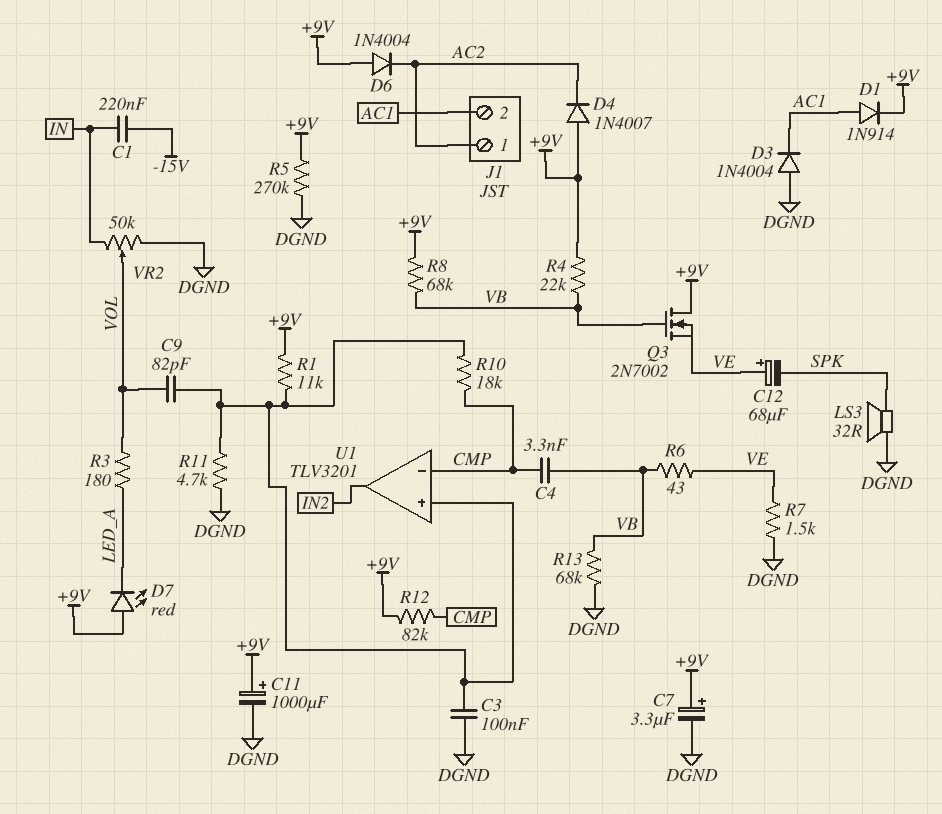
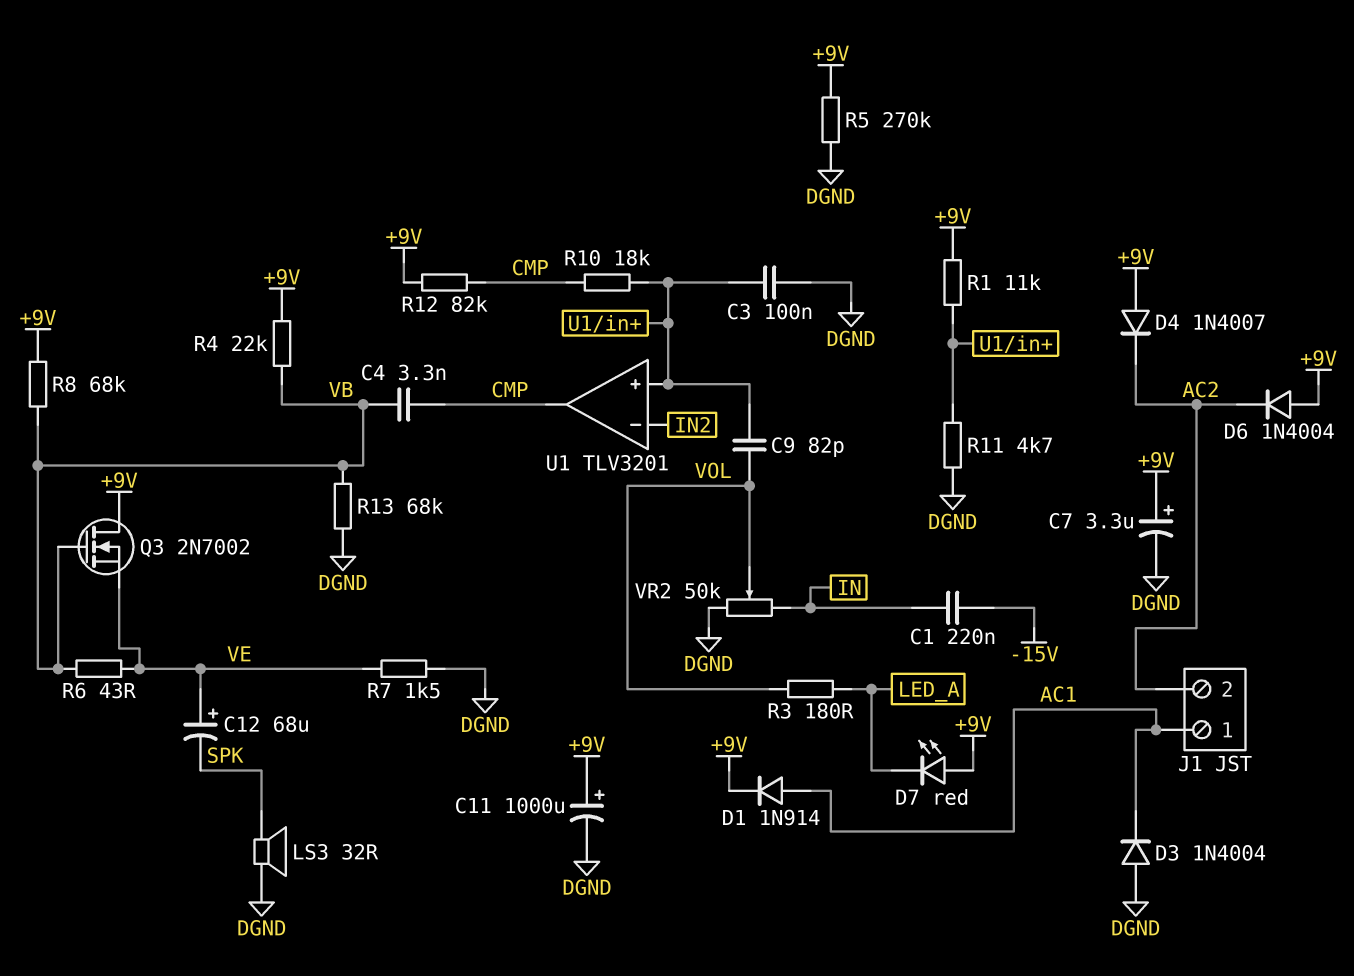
J1 pin 1: AC2 -> AC1
J1 pin 2: AC1 -> AC2
U1 pin in-: CMP -> IN2
U1 pin out: IN2 -> CMP

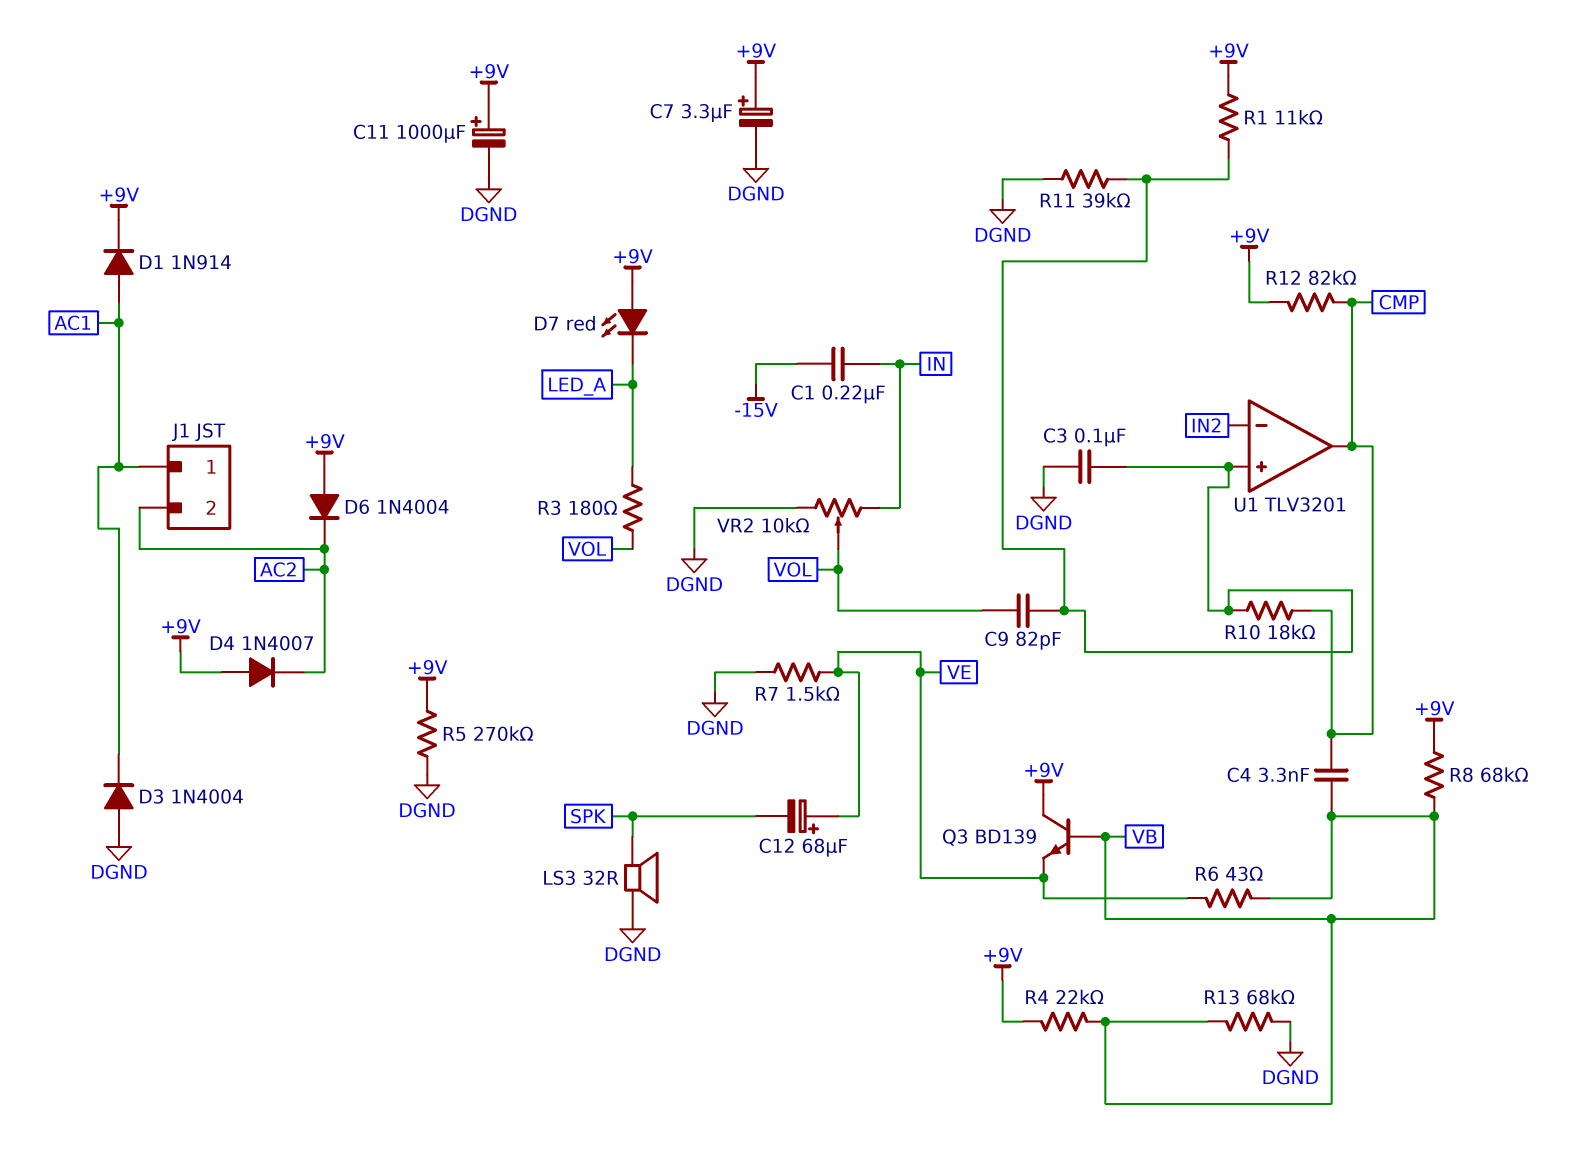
Q3: NMOS 2N7002 (G VB, D +9V, S VE) -> NPN BD139 (B VB, C +9V, E VE)
R11: 4.7k (DGND, U1/in+) -> 39k (DGND, U1/in+)
VR2: 50k (DGND, IN, wiper VOL) -> 10k (DGND, IN, wiper VOL)

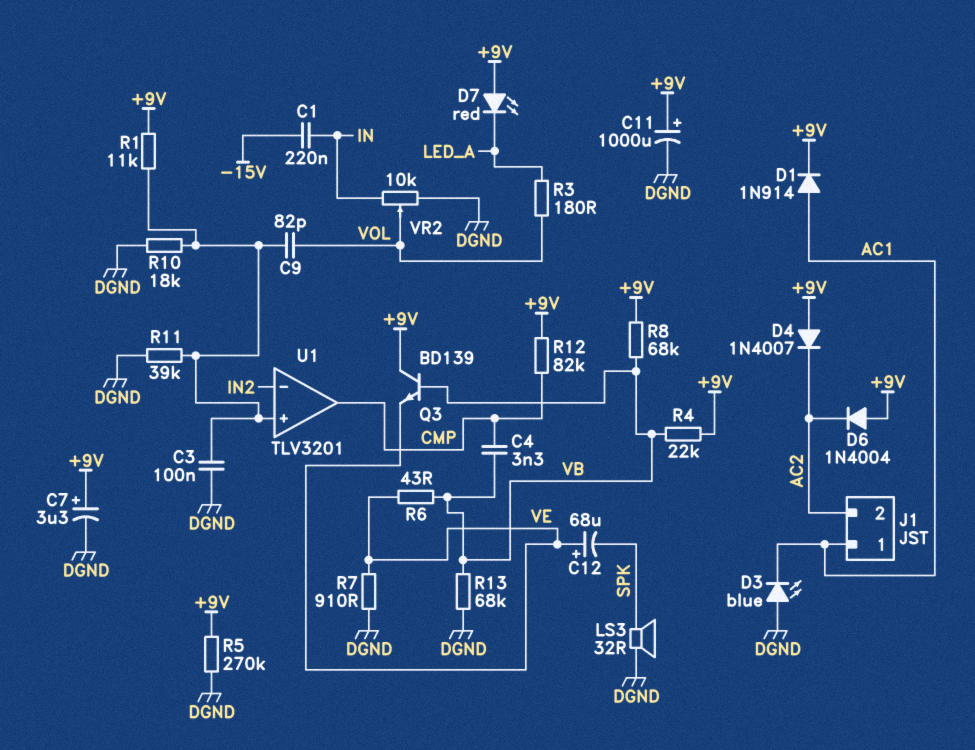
D3: diode 1N4004 (A DGND, K AC1) -> LED blue (A DGND, K AC1)
R7: 1.5k (DGND, VE) -> 910 (DGND, VE)
R10: 18k (CMP, U1/in+) -> 18k (DGND, U1/in+)

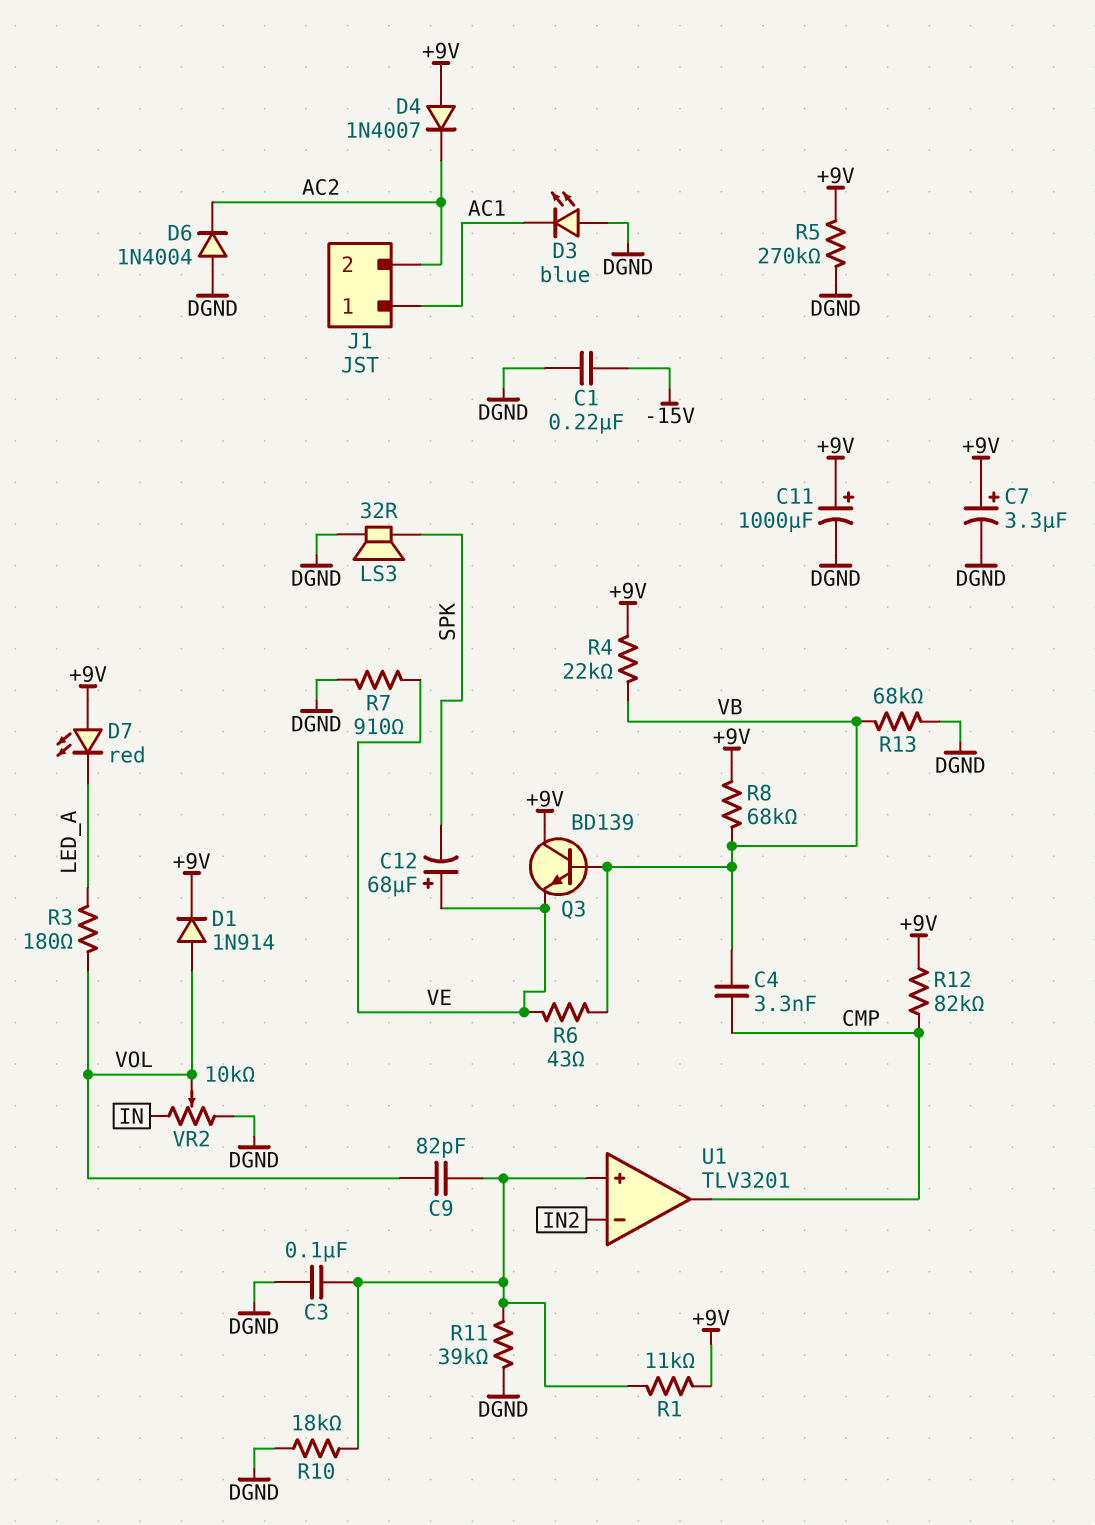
C1: 220nF (-15V, IN) -> 220nF (-15V, DGND)
D1: diode 1N914 (A AC1, K +9V) -> diode 1N914 (A VOL, K +9V)
D6: diode 1N4004 (A +9V, K AC2) -> diode 1N4004 (A DGND, K AC2)

